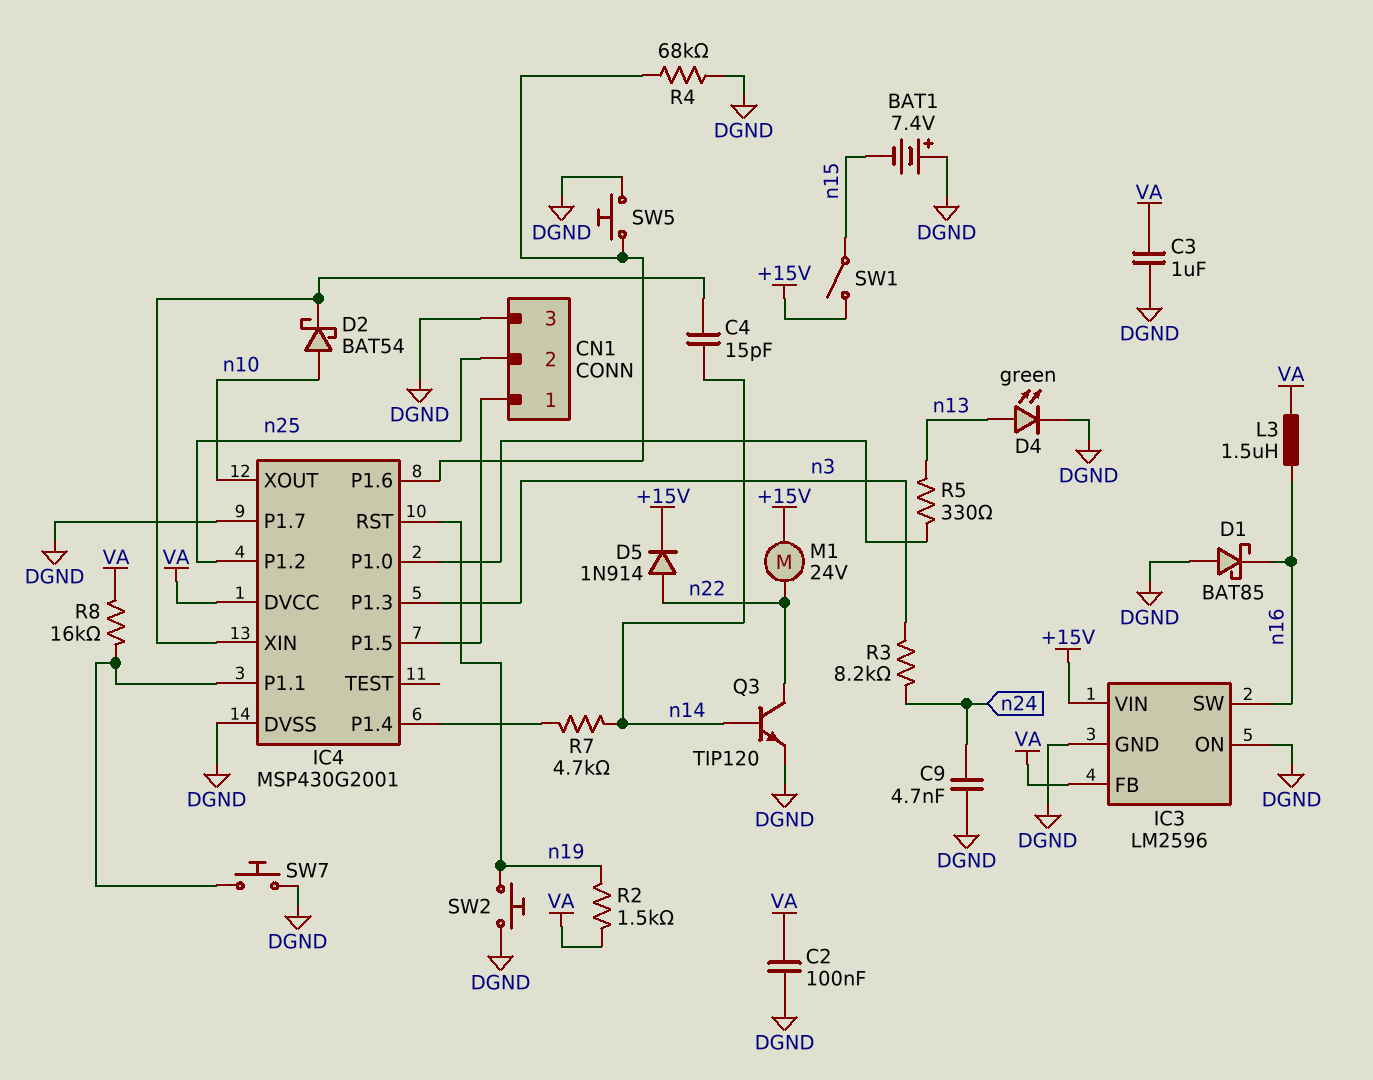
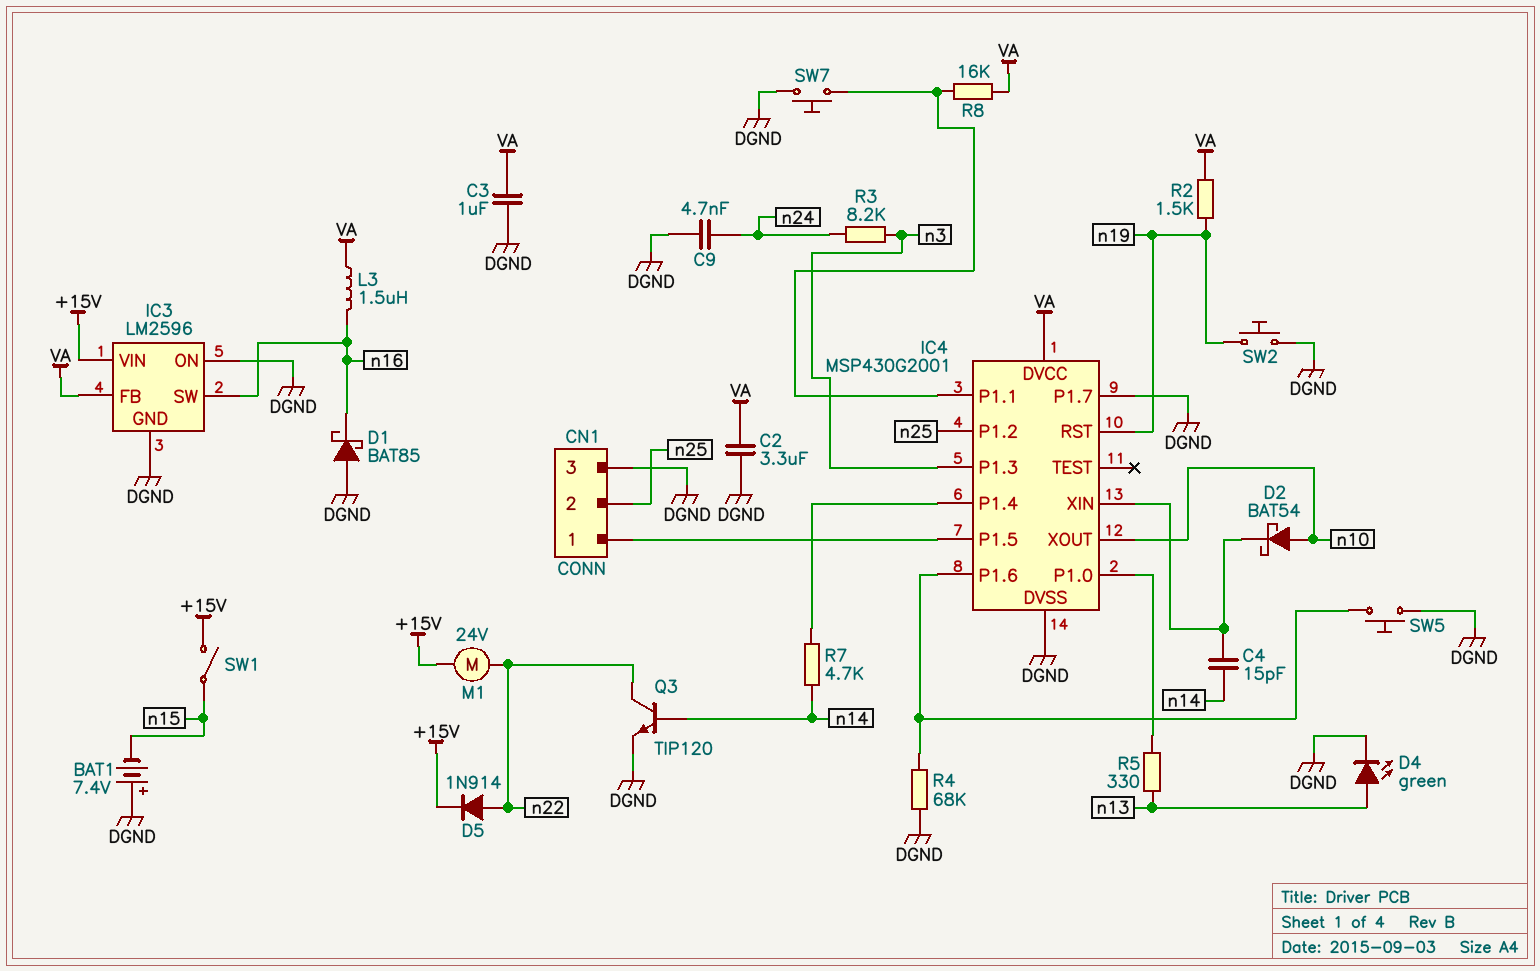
C2: 100nF (DGND, VA) -> 3.3uF (DGND, VA)

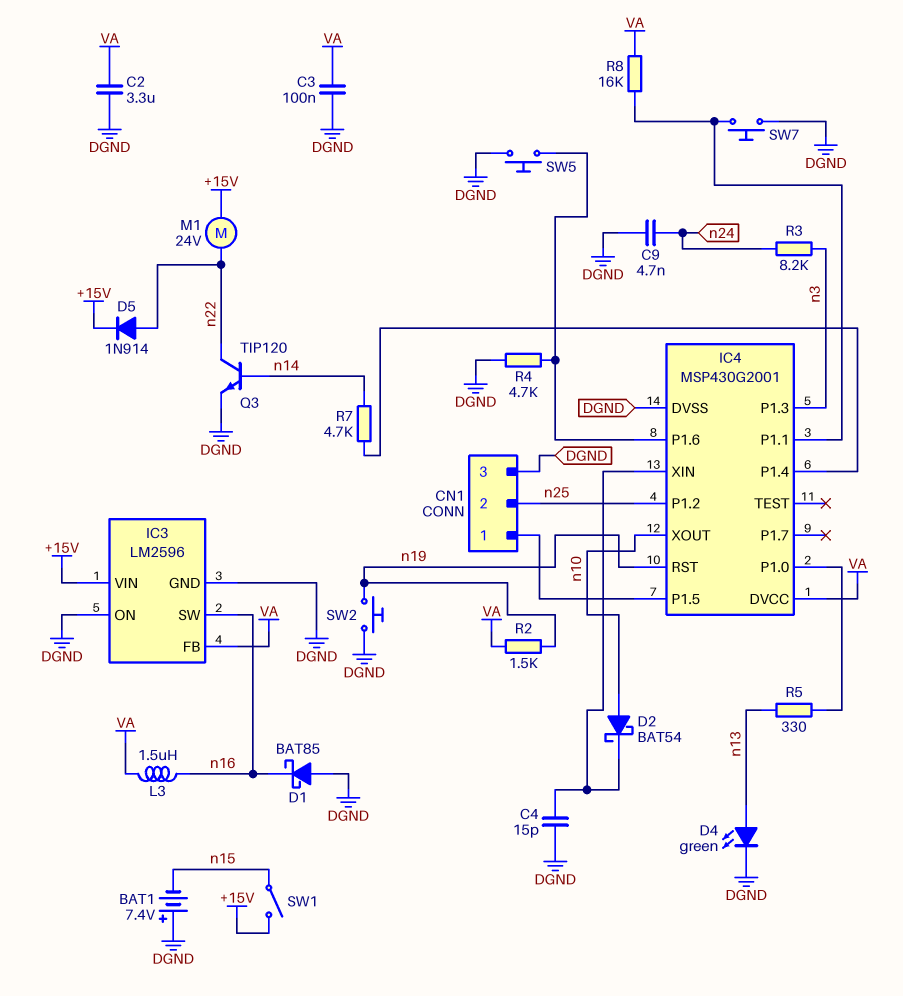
C3: 1uF (DGND, VA) -> 100nF (DGND, VA)
C4: 15pF (IC4/XIN, n14) -> 15pF (DGND, IC4/XIN)
IC4 pin P1.7: DGND -> none
R4: 68k (DGND, IC4/P1.6) -> 4.7k (DGND, IC4/P1.6)

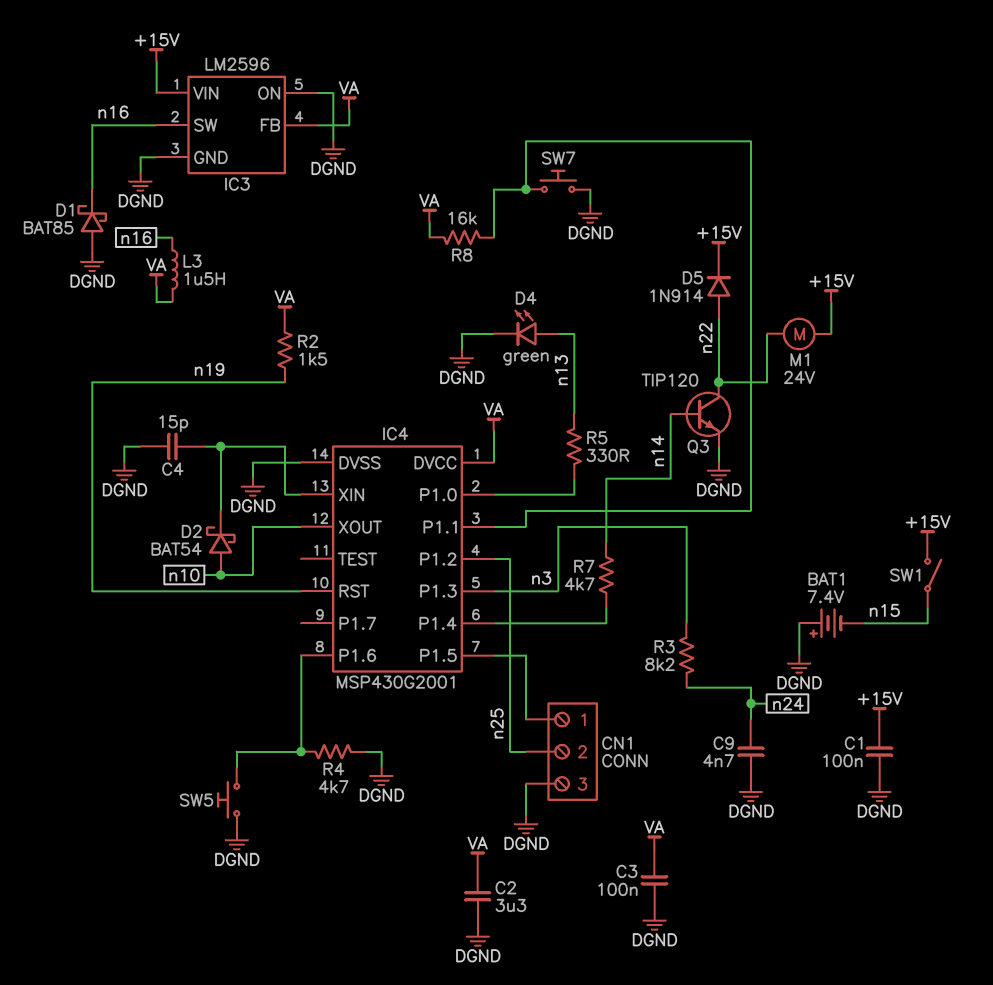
C1: none -> 100nF (+15V, DGND)
SW2: button (DGND, n19) -> none

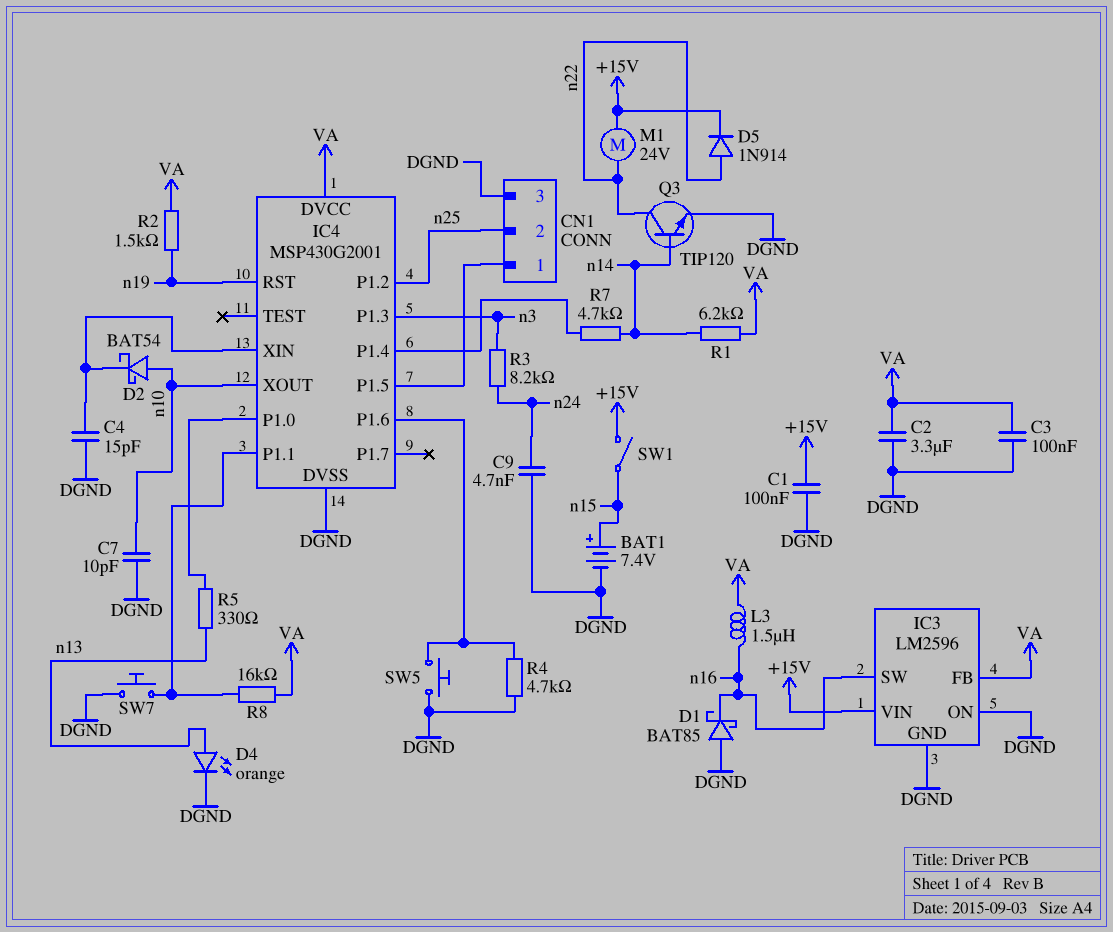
BAT1: 7.4V (plus DGND, minus n15) -> 7.4V (plus n15, minus DGND)
C7: none -> 10pF (DGND, n10)
D4: LED green (A n13, K DGND) -> LED orange (A n13, K DGND)
R1: none -> 6.2k (VA, n14)

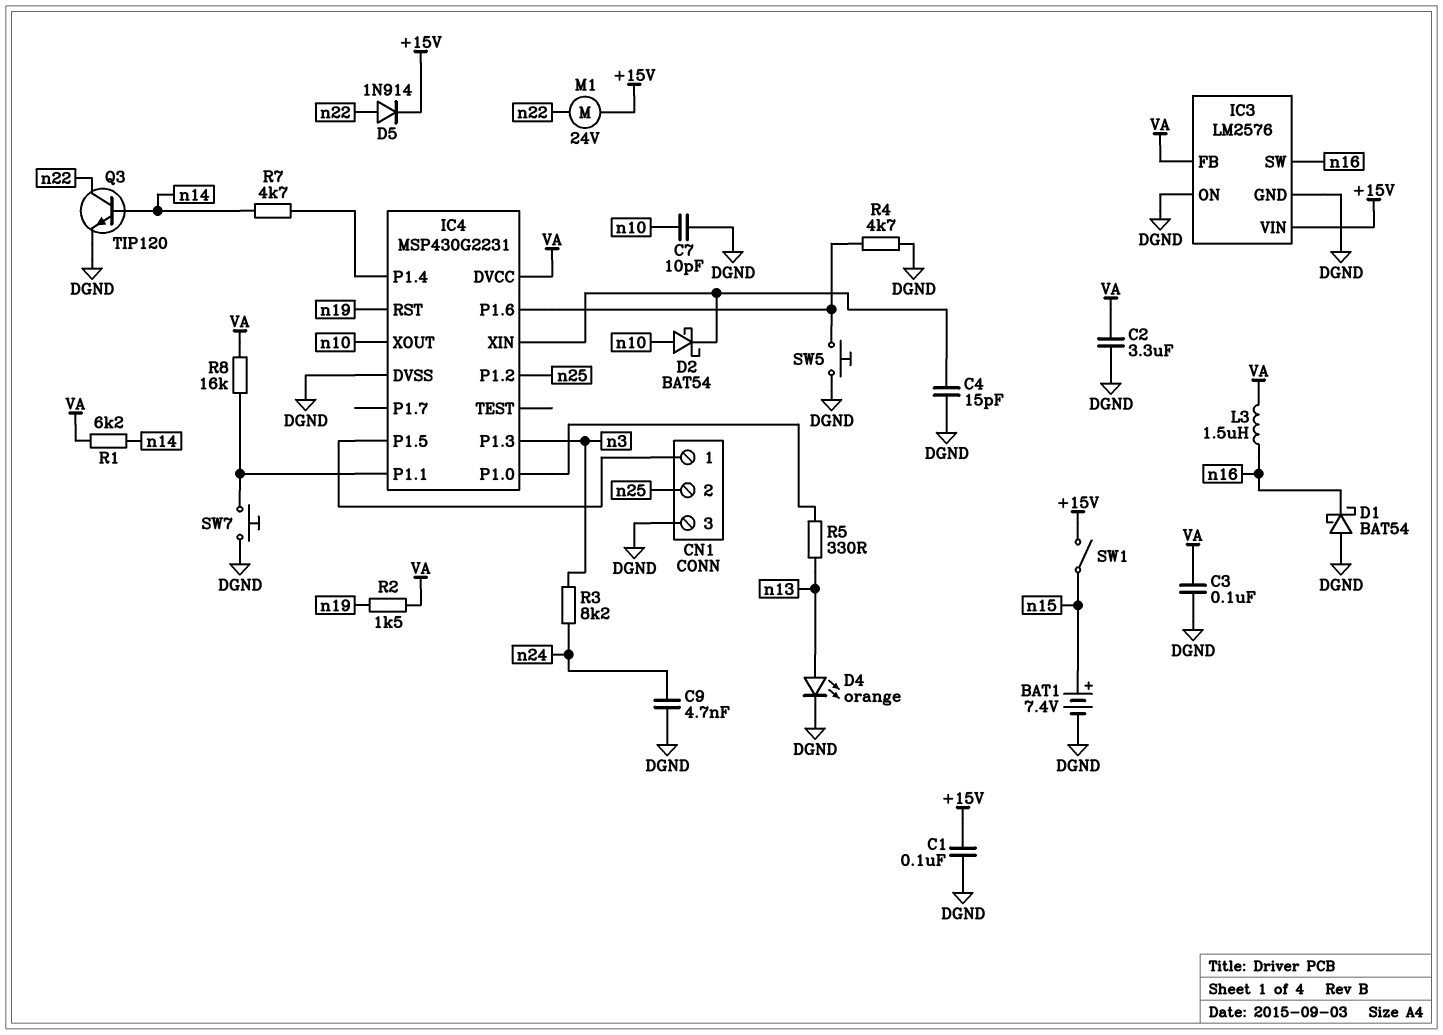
D1: schottky BAT85 (A DGND, K n16) -> schottky BAT54 (A DGND, K n16)
IC3: LM2596 -> LM2576
IC4: MSP430G2001 -> MSP430G2231

